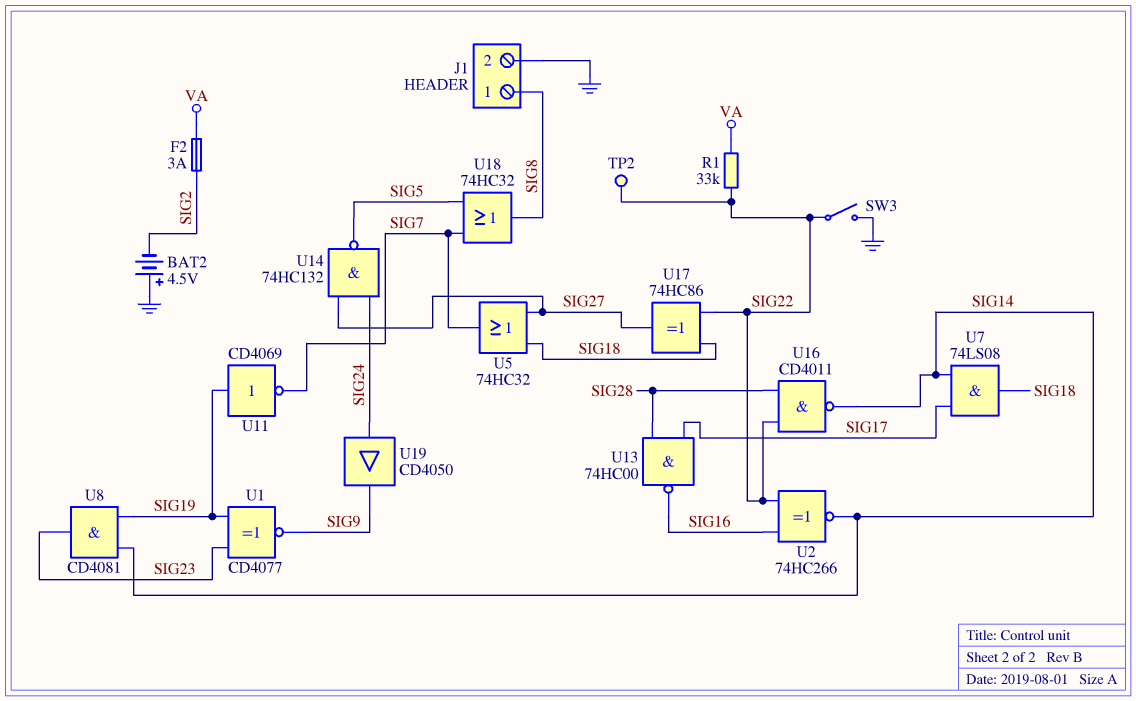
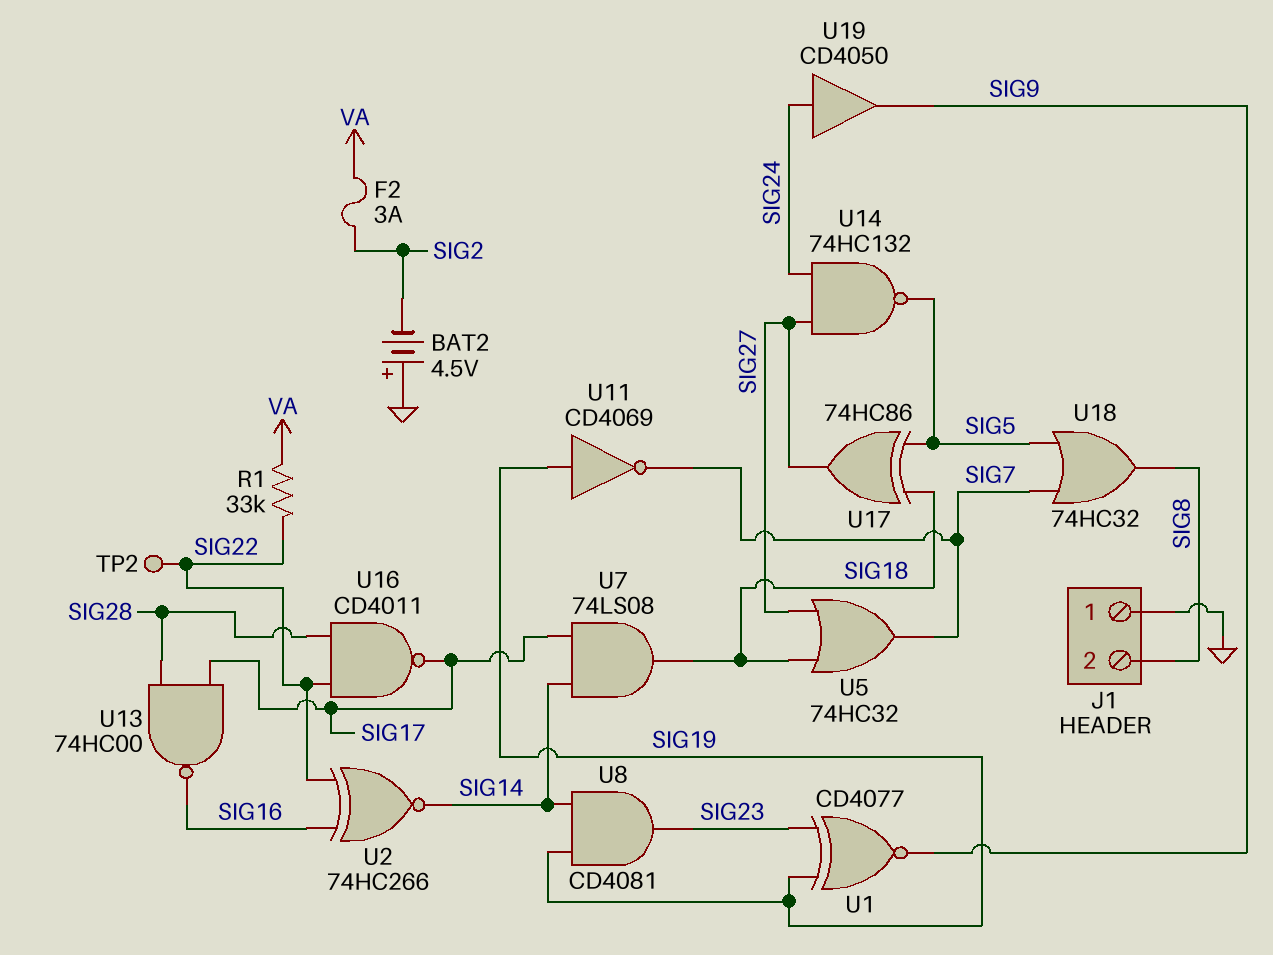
J1 pin 1: SIG8 -> GND
J1 pin 2: GND -> SIG8
SW3: switch (GND, SIG22) -> none
U16: NAND CD4011 (in SIG22, in SIG28, out SIG14) -> NAND CD4011 (in SIG22, in SIG28, out SIG17)
U17: XOR 74HC86 (in SIG18, in SIG22, out SIG27) -> XOR 74HC86 (in SIG5, in SIG18, out SIG27)

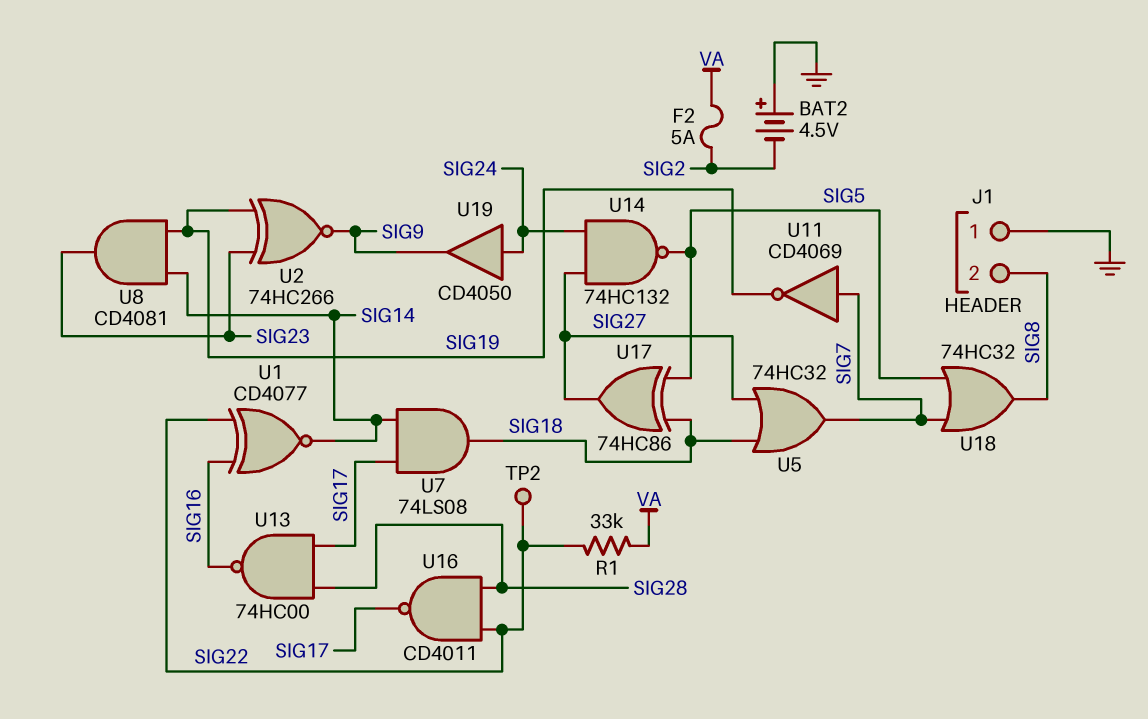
F2: 3A (SIG2, VA) -> 5A (SIG2, VA)
U1: XNOR CD4077 (in SIG19, in SIG23, out SIG9) -> XNOR CD4077 (in SIG16, in SIG22, out SIG14)
U2: XNOR 74HC266 (in SIG16, in SIG22, out SIG14) -> XNOR 74HC266 (in SIG19, in SIG23, out SIG9)
U11: NOT CD4069 (in SIG19, out SIG7) -> NOT CD4069 (in SIG7, out SIG19)

